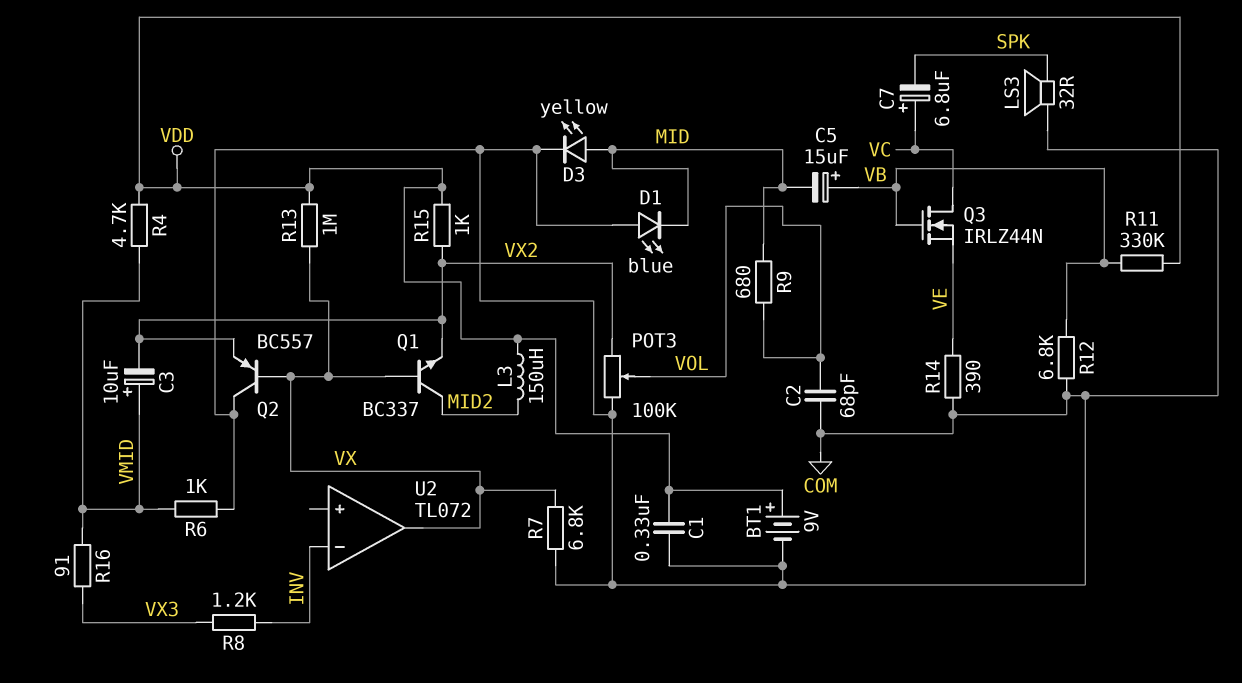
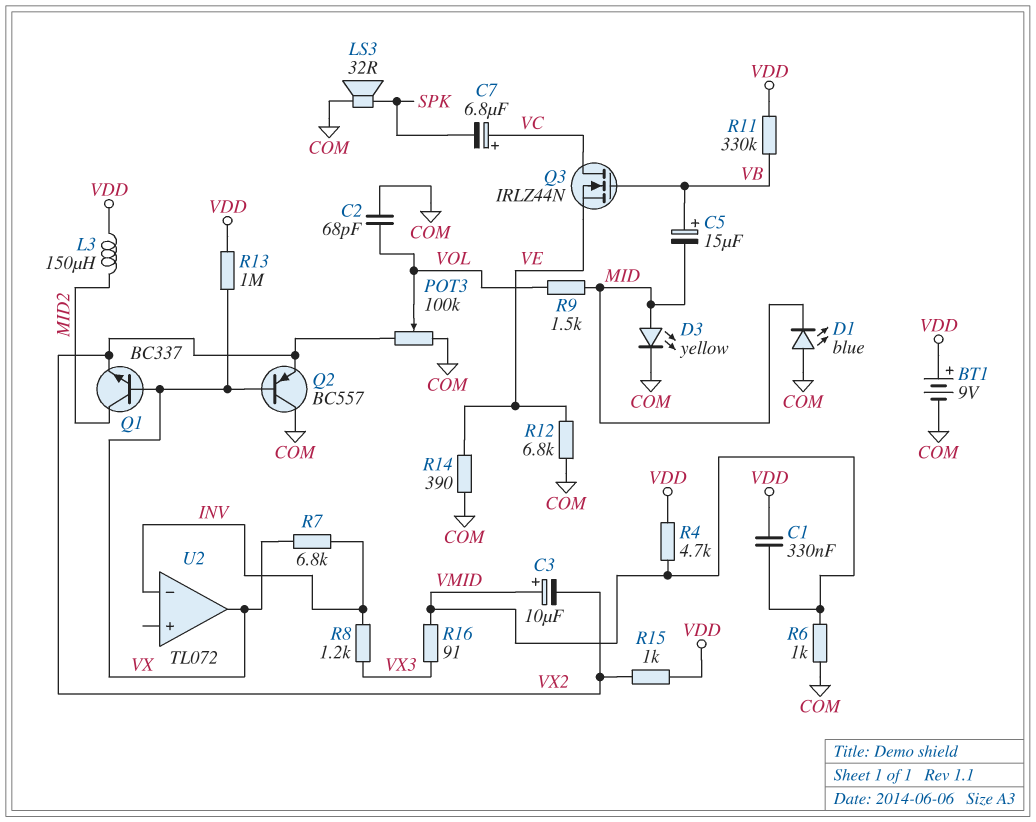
C1: 330nF (COM, VDD) -> 330nF (VDD, VMID)
R7: 6.8k (COM, VX) -> 6.8k (INV, VX)
R9: 680 (MID, VOL) -> 1.5k (MID, VOL)
R12: 6.8k (COM, VB) -> 6.8k (COM, VE)

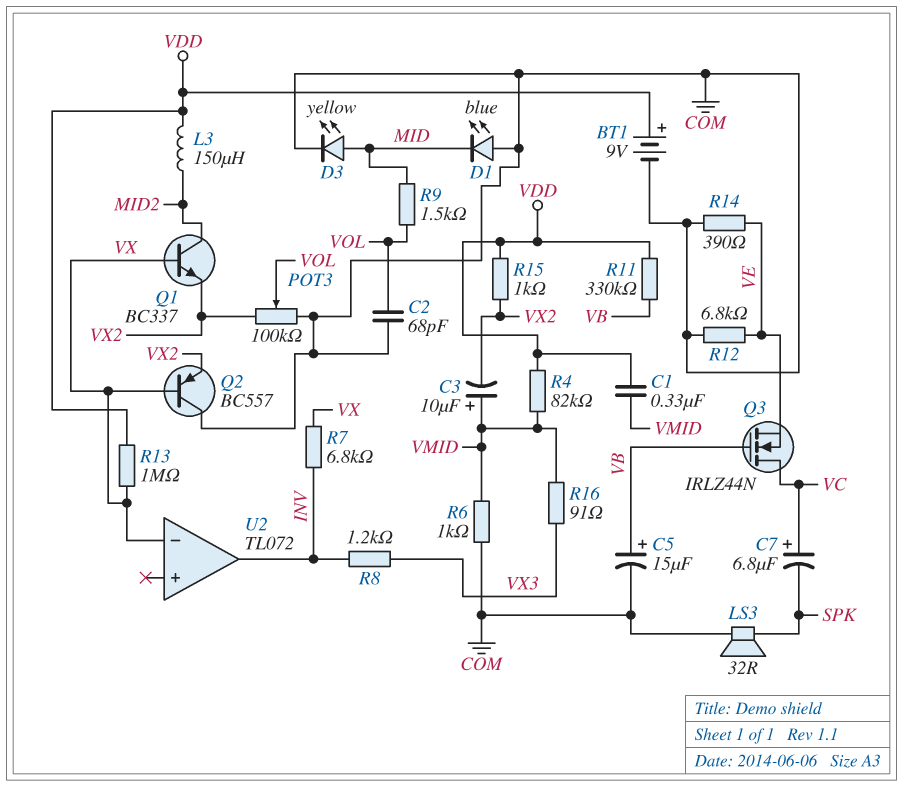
C5: 15uF (plus VB, minus MID) -> 15uF (plus VB, minus COM)
R4: 4.7k (VDD, VMID) -> 82k (VDD, VMID)
U2 pin in-: INV -> VX
U2 pin out: VX -> INV

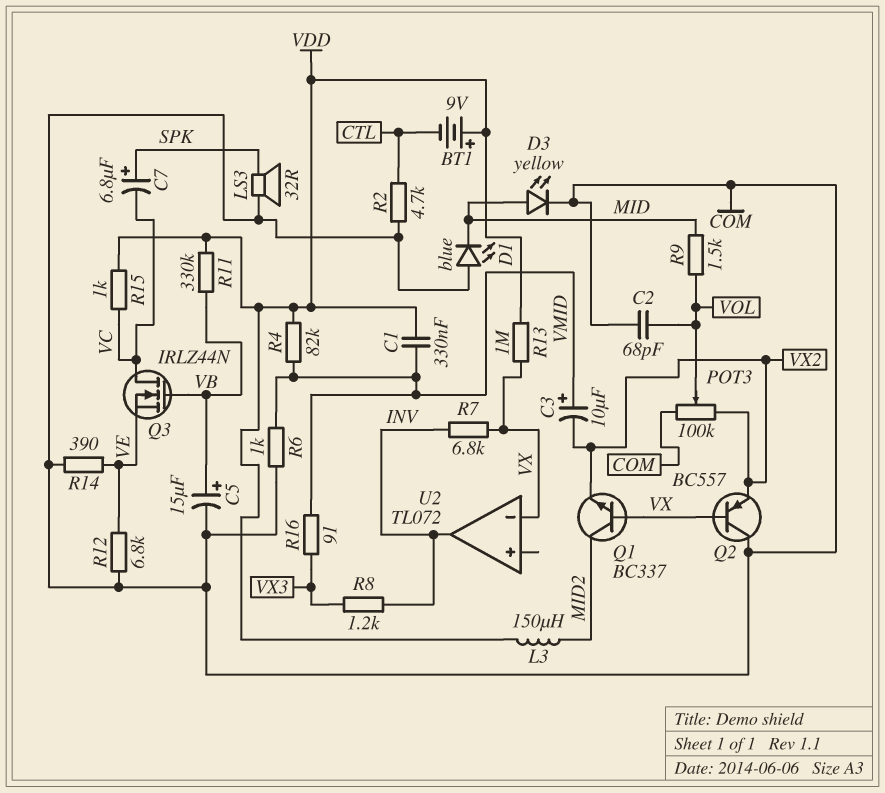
BT1: 9V (plus VDD, minus COM) -> 9V (plus VDD, minus CTL)
C7: 6.8uF (plus VC, minus SPK) -> 6.8uF (plus SPK, minus VC)
R2: none -> 4.7k (COM, CTL)
R15: 1k (VDD, VX2) -> 1k (VC, VDD)

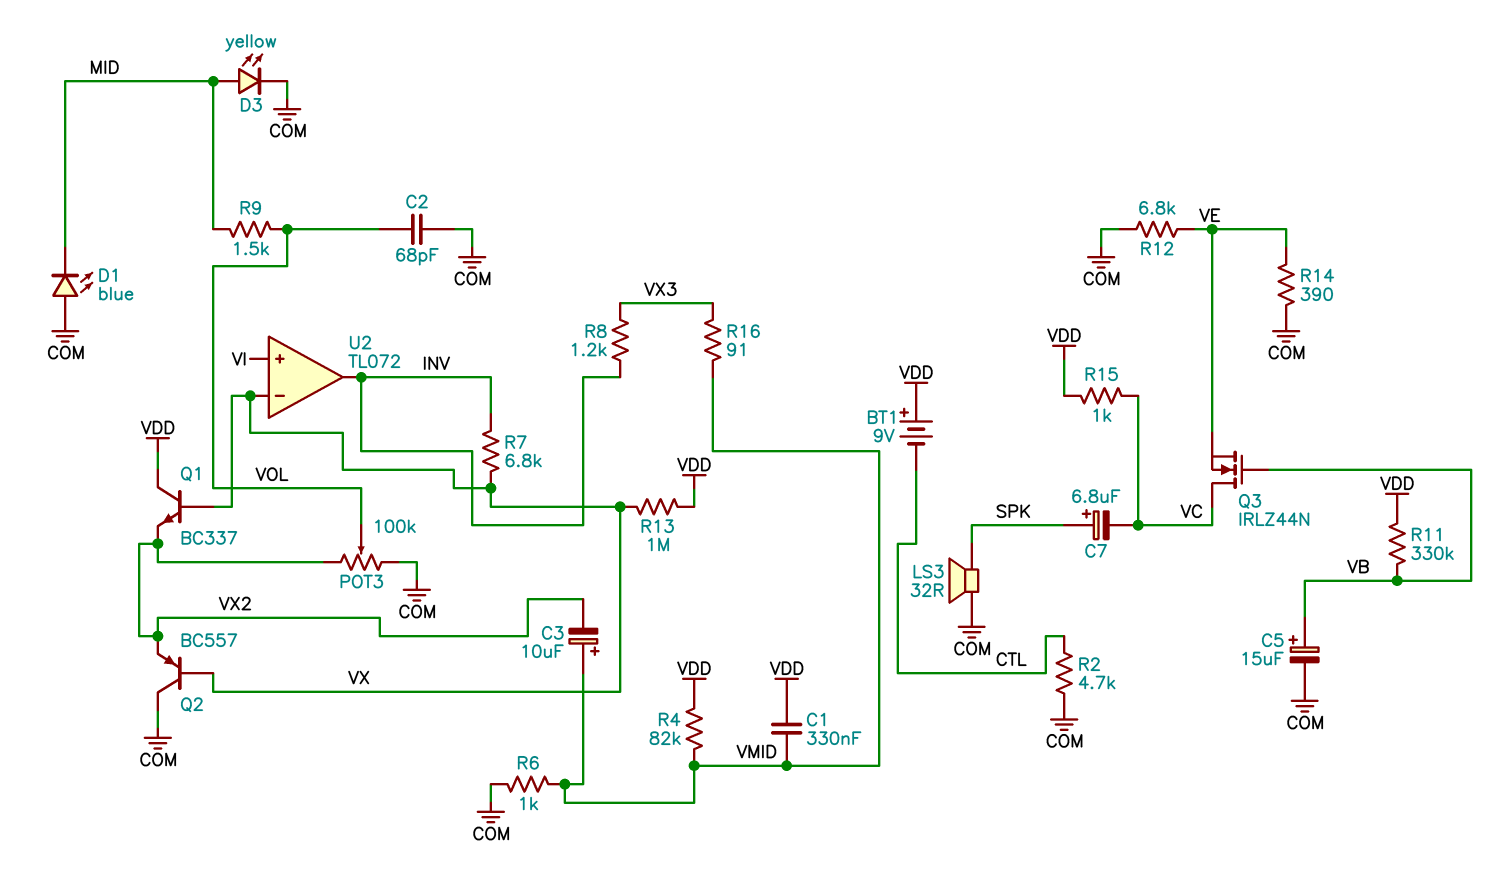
L3: 150uH (MID2, VDD) -> none
Q1: NPN BC337 (B VX, C MID2, E VX2) -> NPN BC337 (B VX, C VDD, E VX2)
U2 pin in+: none -> VI

